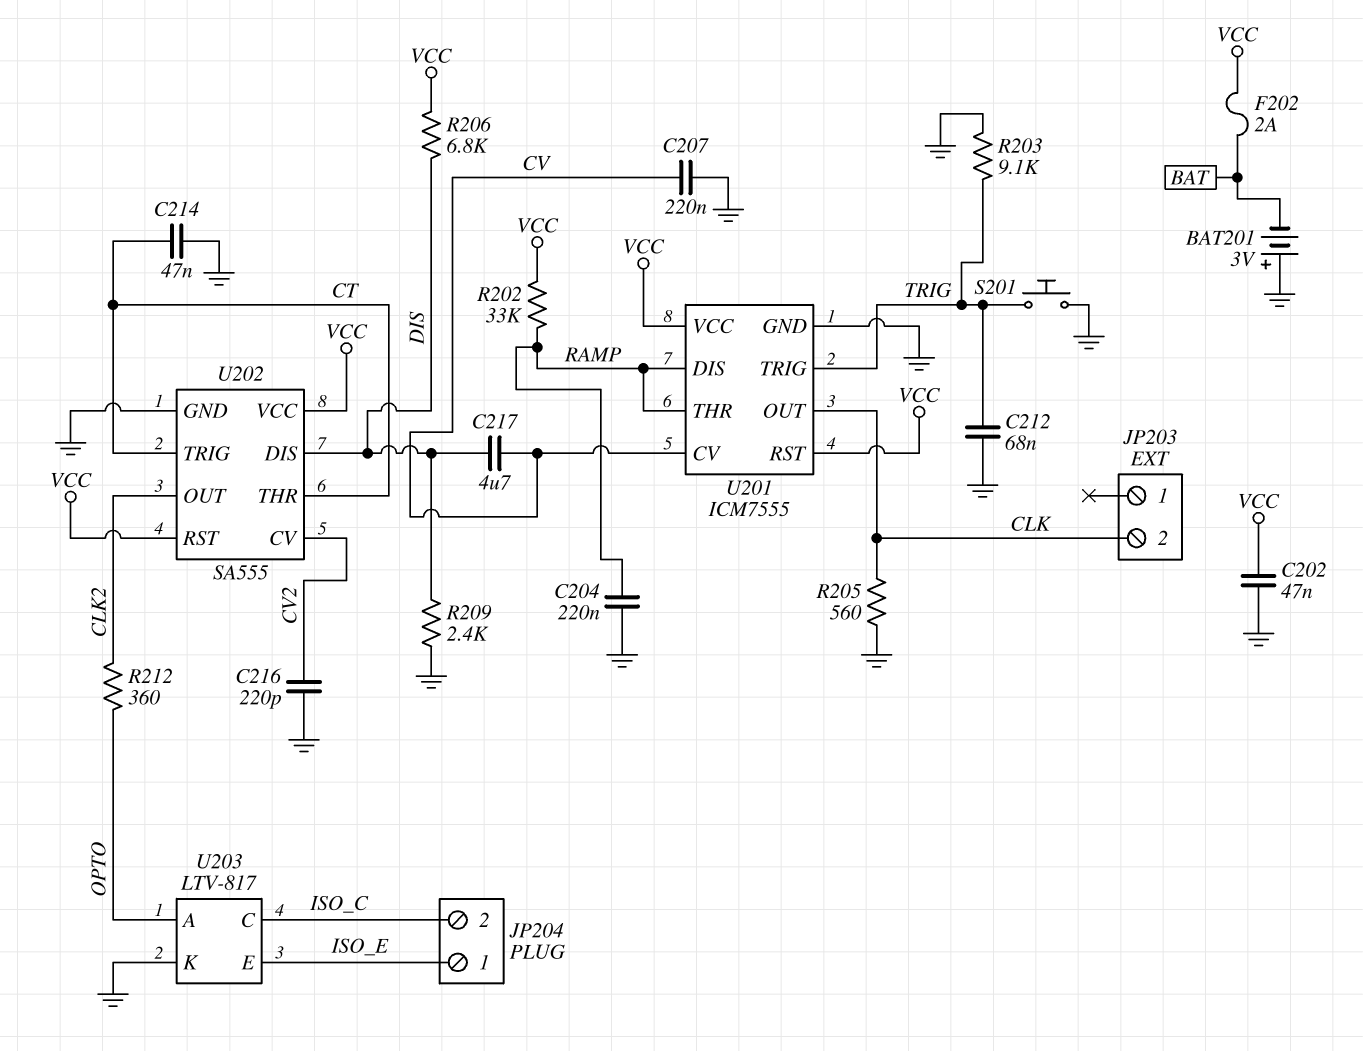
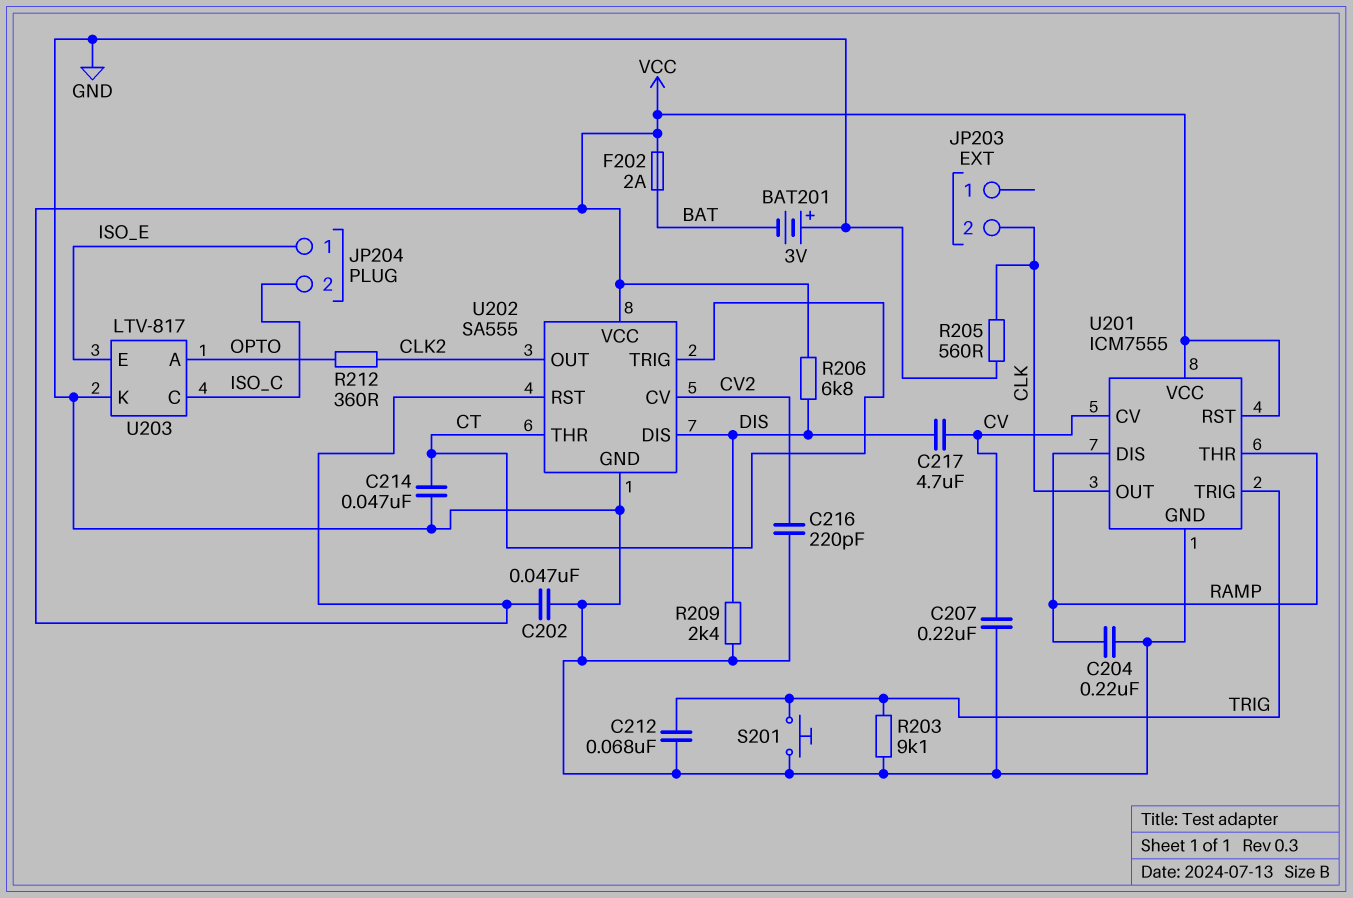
R202: 33k (RAMP, VCC) -> none

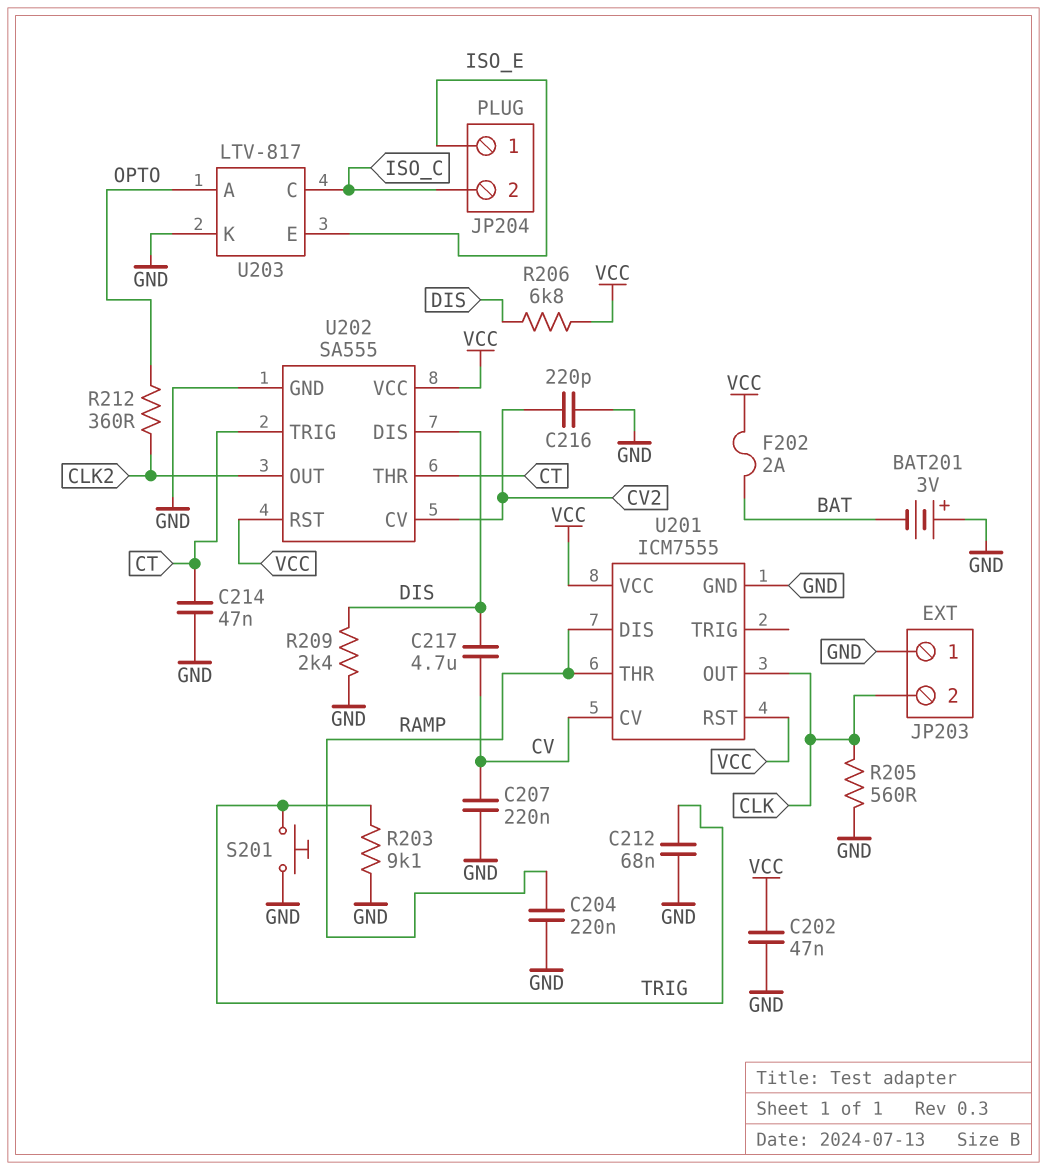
JP203 pin 1: none -> GND
U201 pin TRIG: TRIG -> none

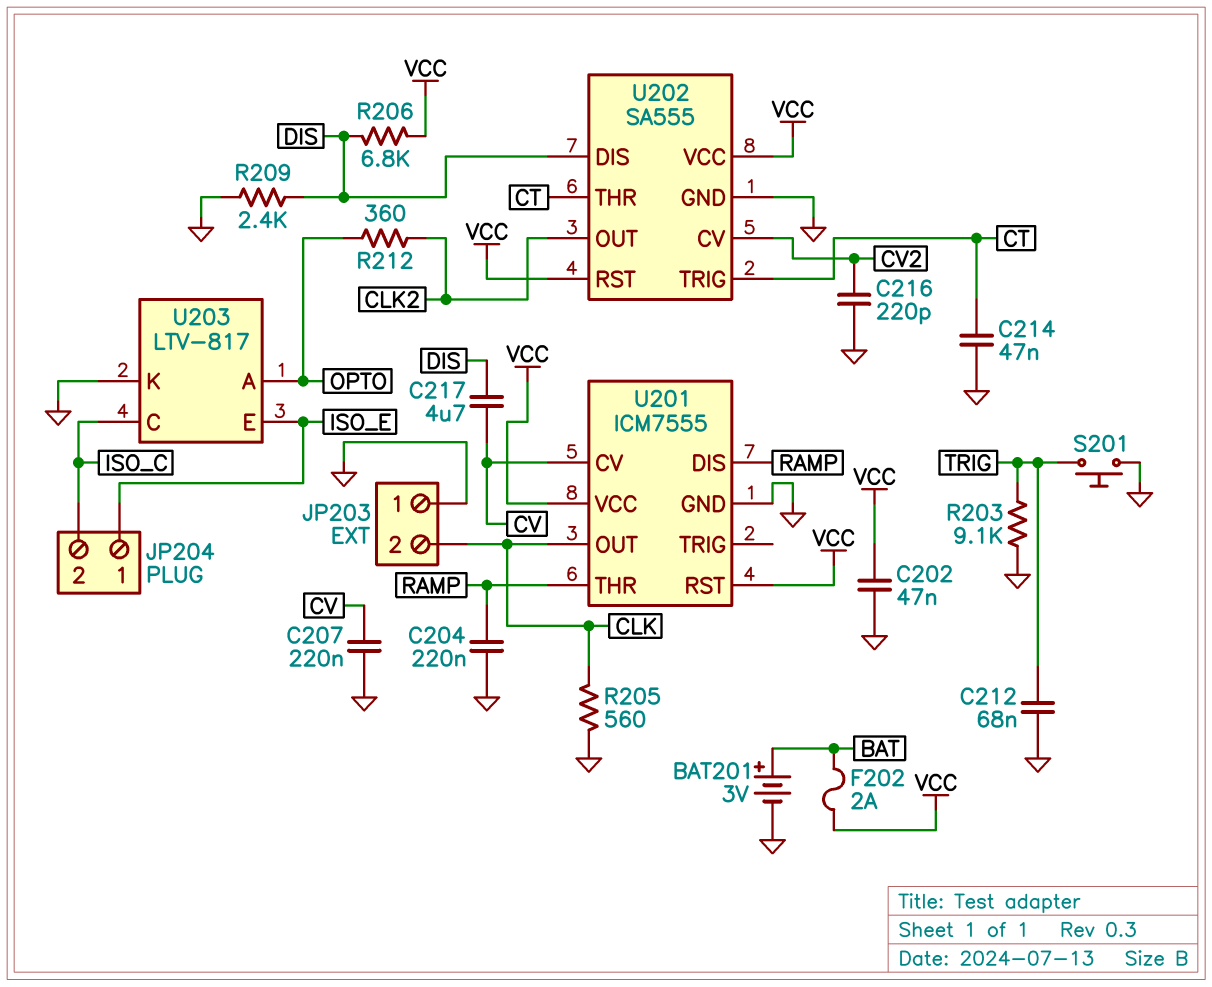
BAT201: 3V (plus GND, minus BAT) -> 3V (plus BAT, minus GND)

